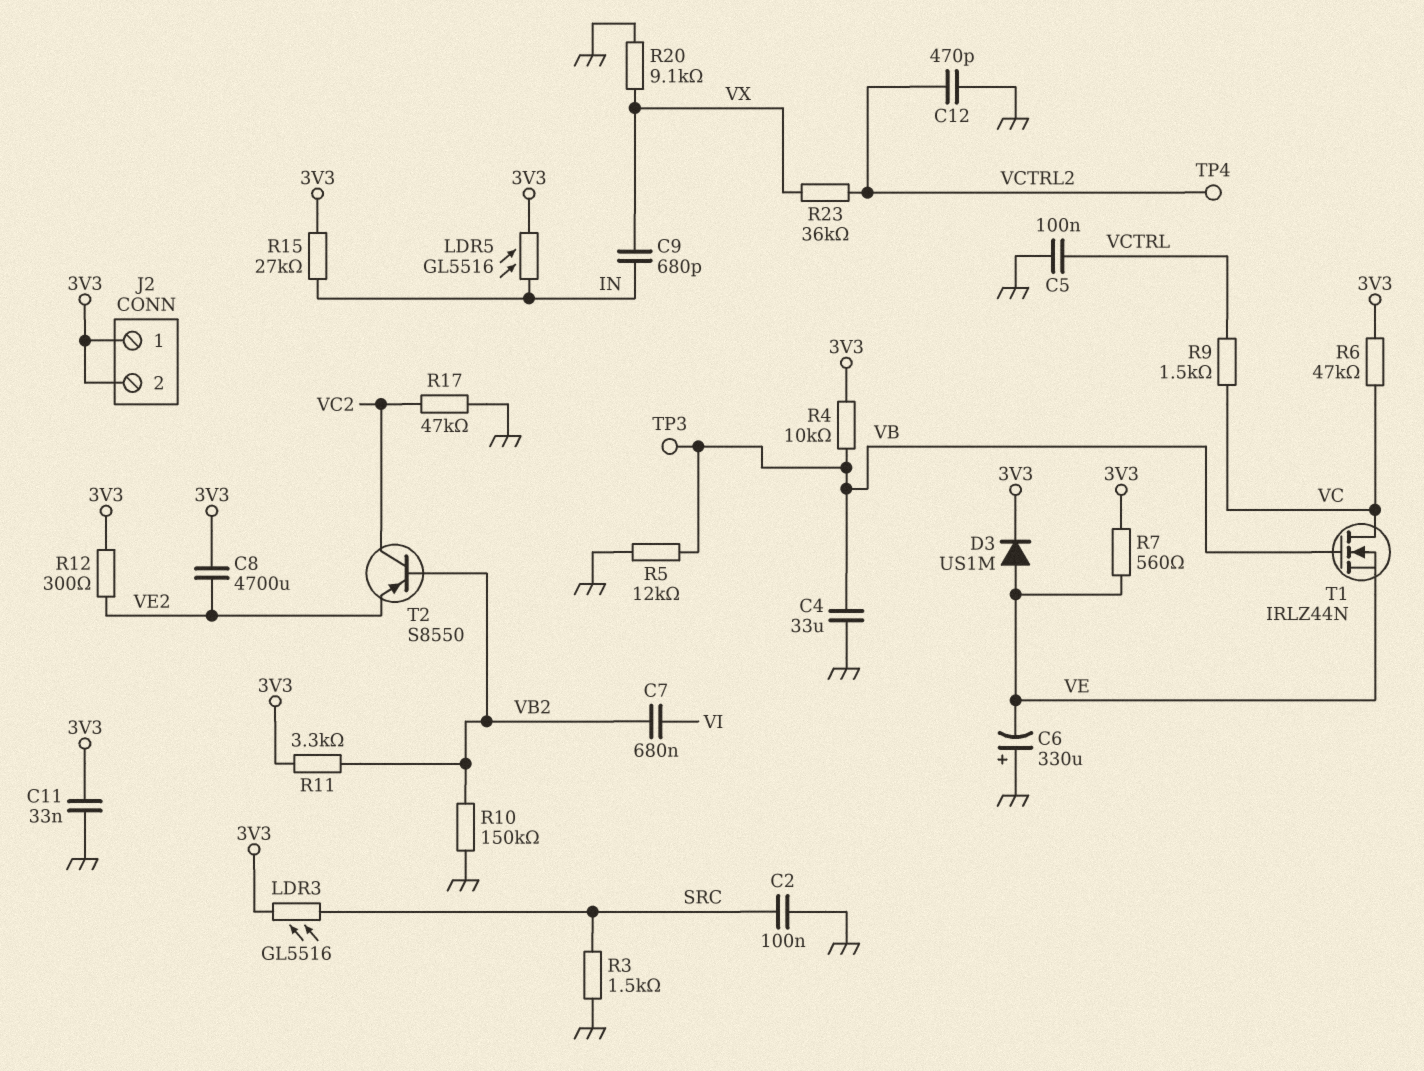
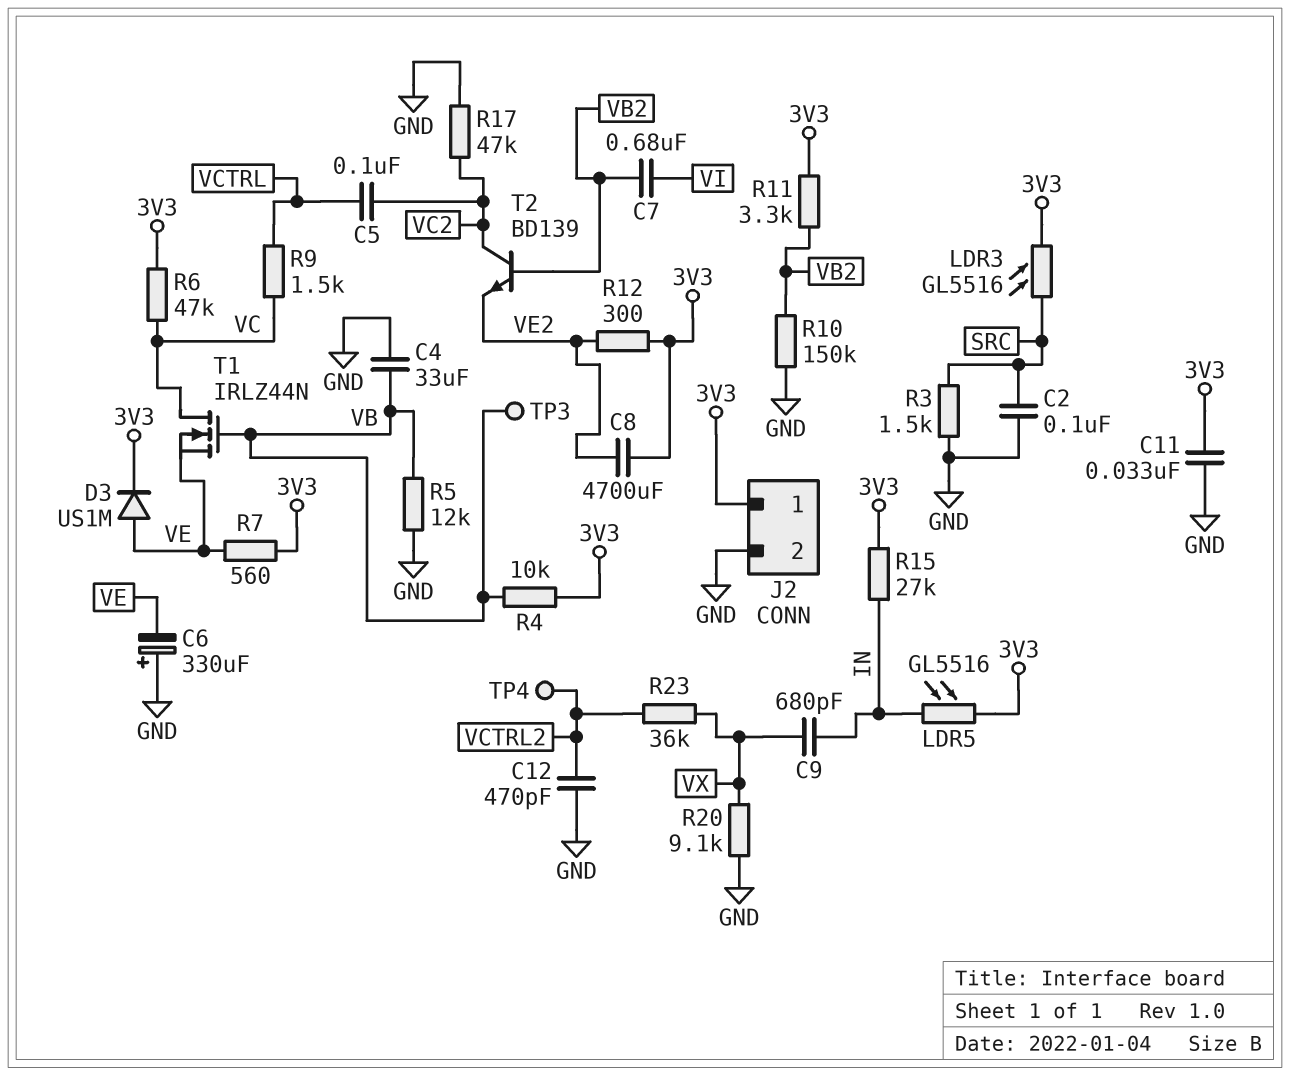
C5: 100nF (GND, VCTRL) -> 100nF (VC2, VCTRL)
J2 pin 2: 3V3 -> GND
T2: PNP S8550 (B VB2, C VC2, E VE2) -> NPN BD139 (B VB2, C VC2, E VE2)

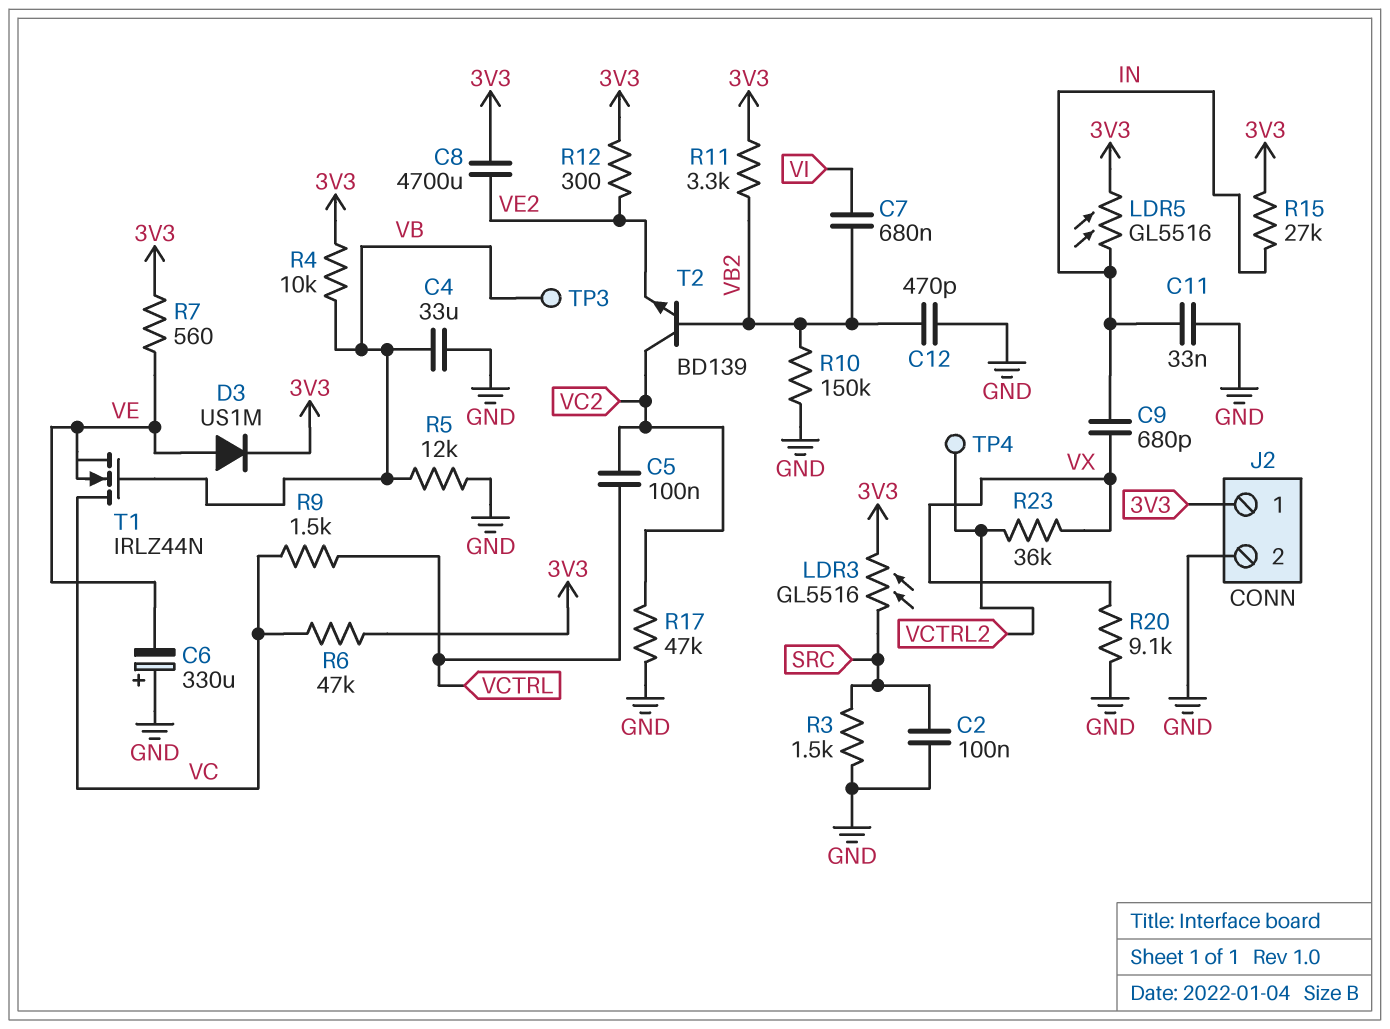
C11: 33nF (3V3, GND) -> 33nF (GND, IN)
C12: 470pF (GND, VCTRL2) -> 470pF (GND, VB2)

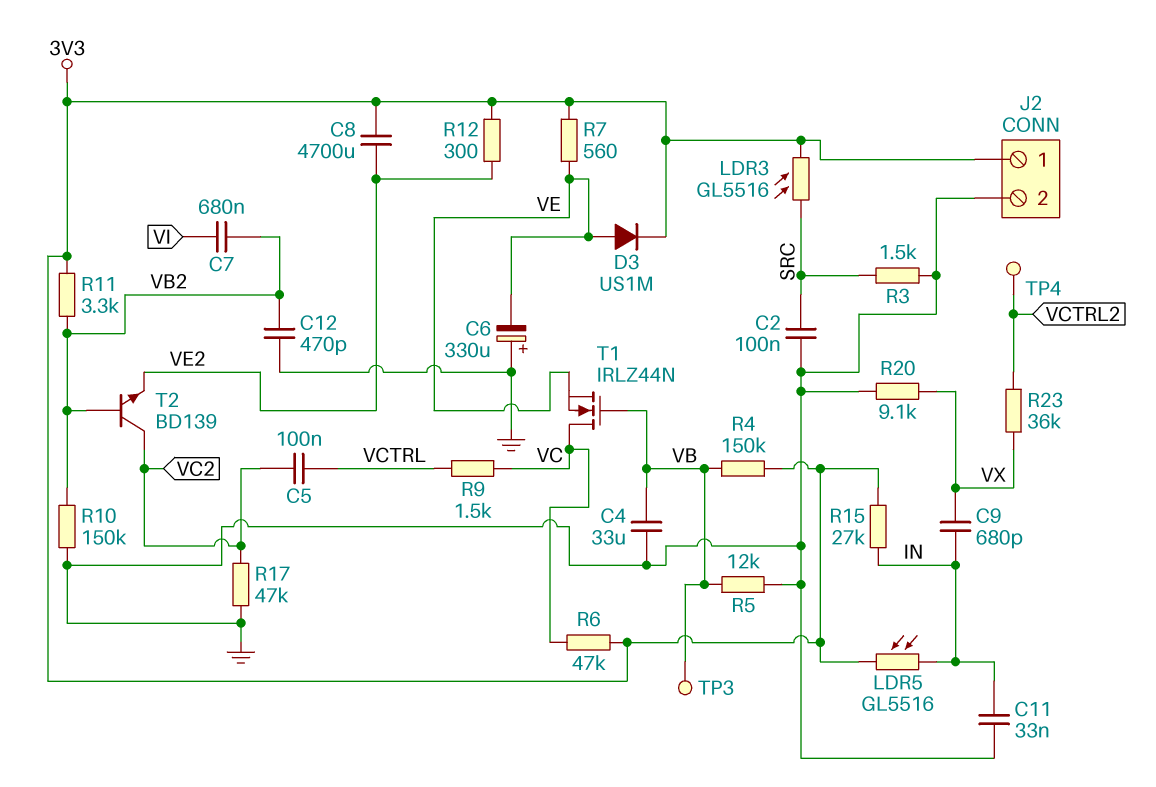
R4: 10k (3V3, VB) -> 150k (3V3, VB)

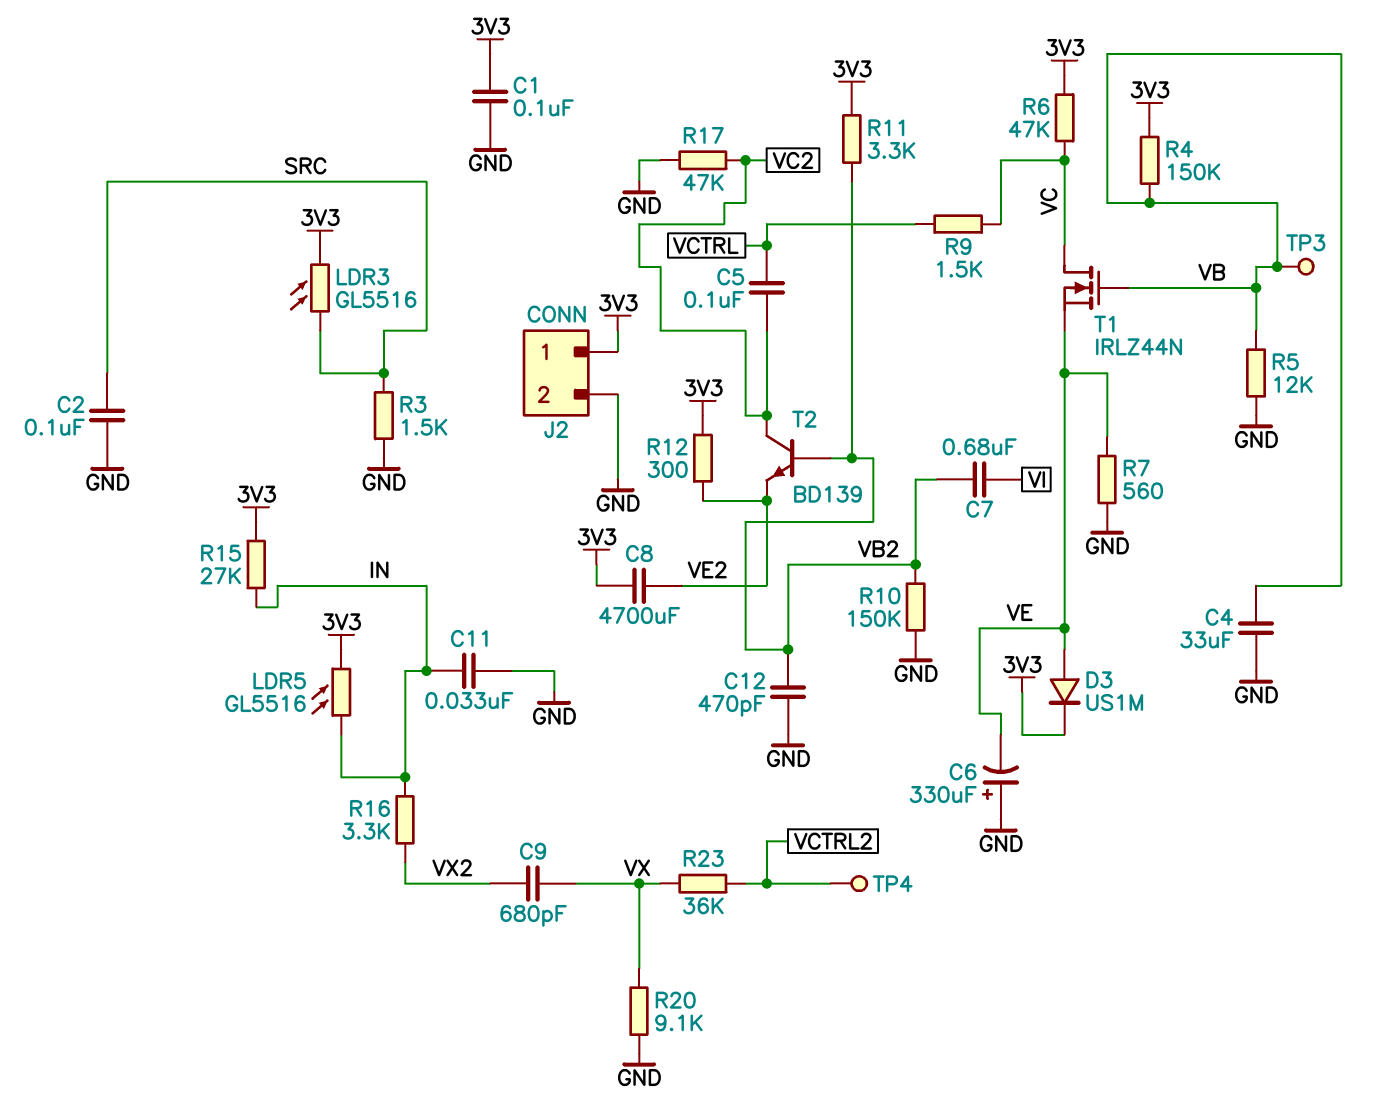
C1: none -> 100nF (3V3, GND)
C9: 680pF (IN, VX) -> 680pF (VX, VX2)
R7: 560 (3V3, VE) -> 560 (GND, VE)
R16: none -> 3.3k (IN, VX2)

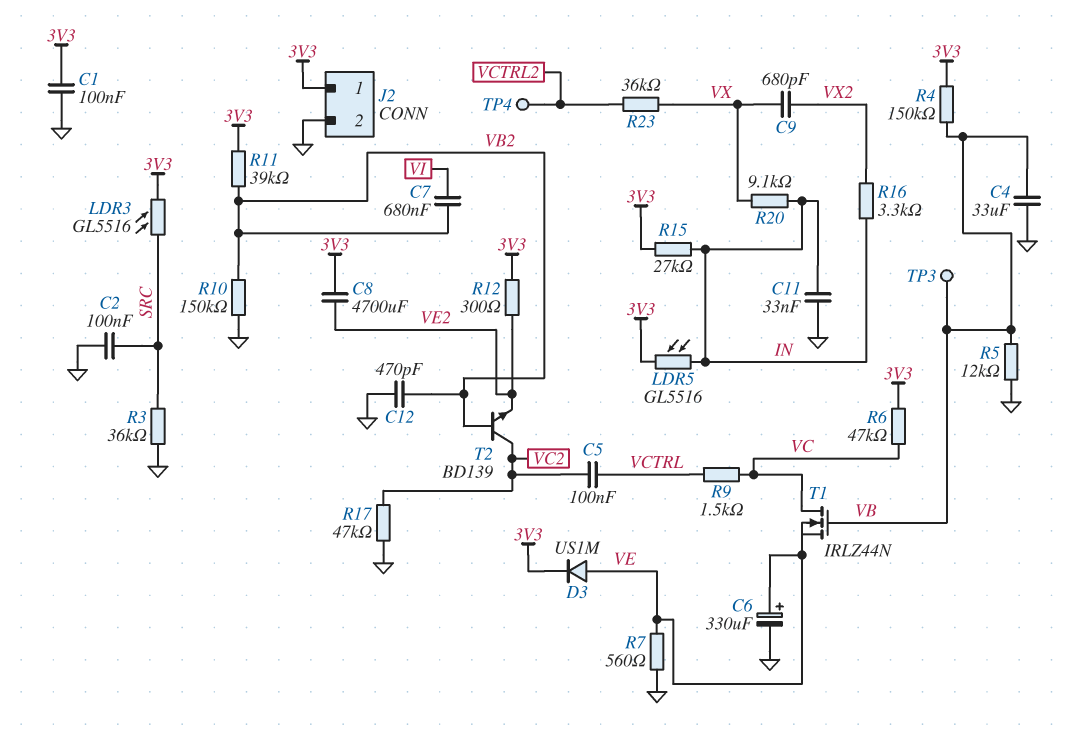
C6: 330uF (plus GND, minus VE) -> 330uF (plus VE, minus GND)
R3: 1.5k (GND, SRC) -> 36k (GND, SRC)
R11: 3.3k (3V3, VB2) -> 39k (3V3, VB2)
R20: 9.1k (GND, VX) -> 9.1k (IN, VX)

